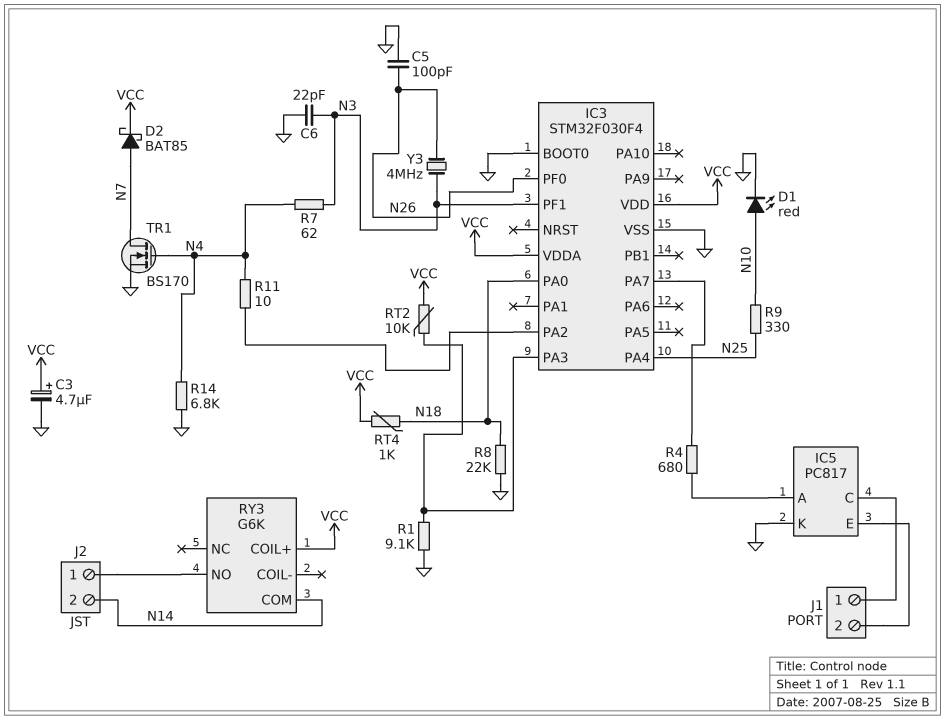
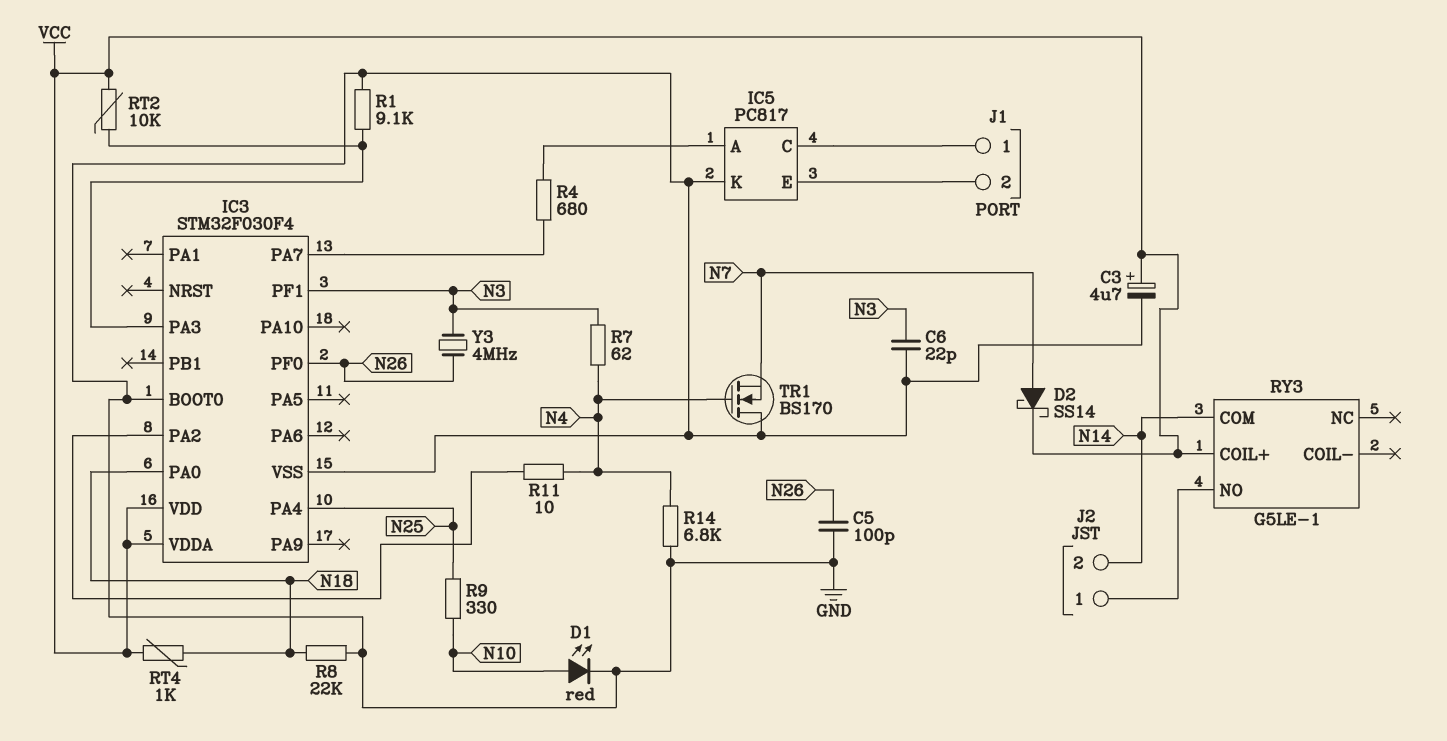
D2: schottky BAT85 (A N7, K VCC) -> schottky SS14 (A N7, K VCC)
RY3: G6K -> G5LE-1
TR1: NMOS BS170 (G N4, D N7, S GND) -> NMOS BS170 (G N4, D GND, S N7)

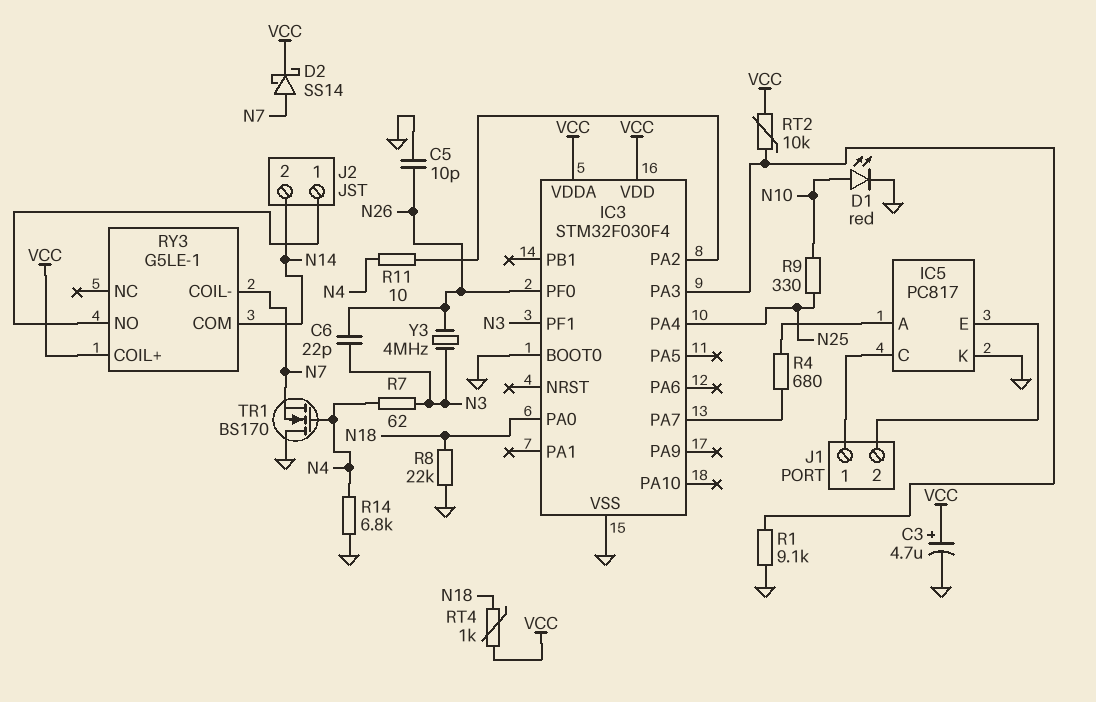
C5: 100pF (GND, N26) -> 10pF (GND, N26)
C6: 22pF (GND, N3) -> 22pF (N3, N26)
RY3 pin COIL-: none -> N7

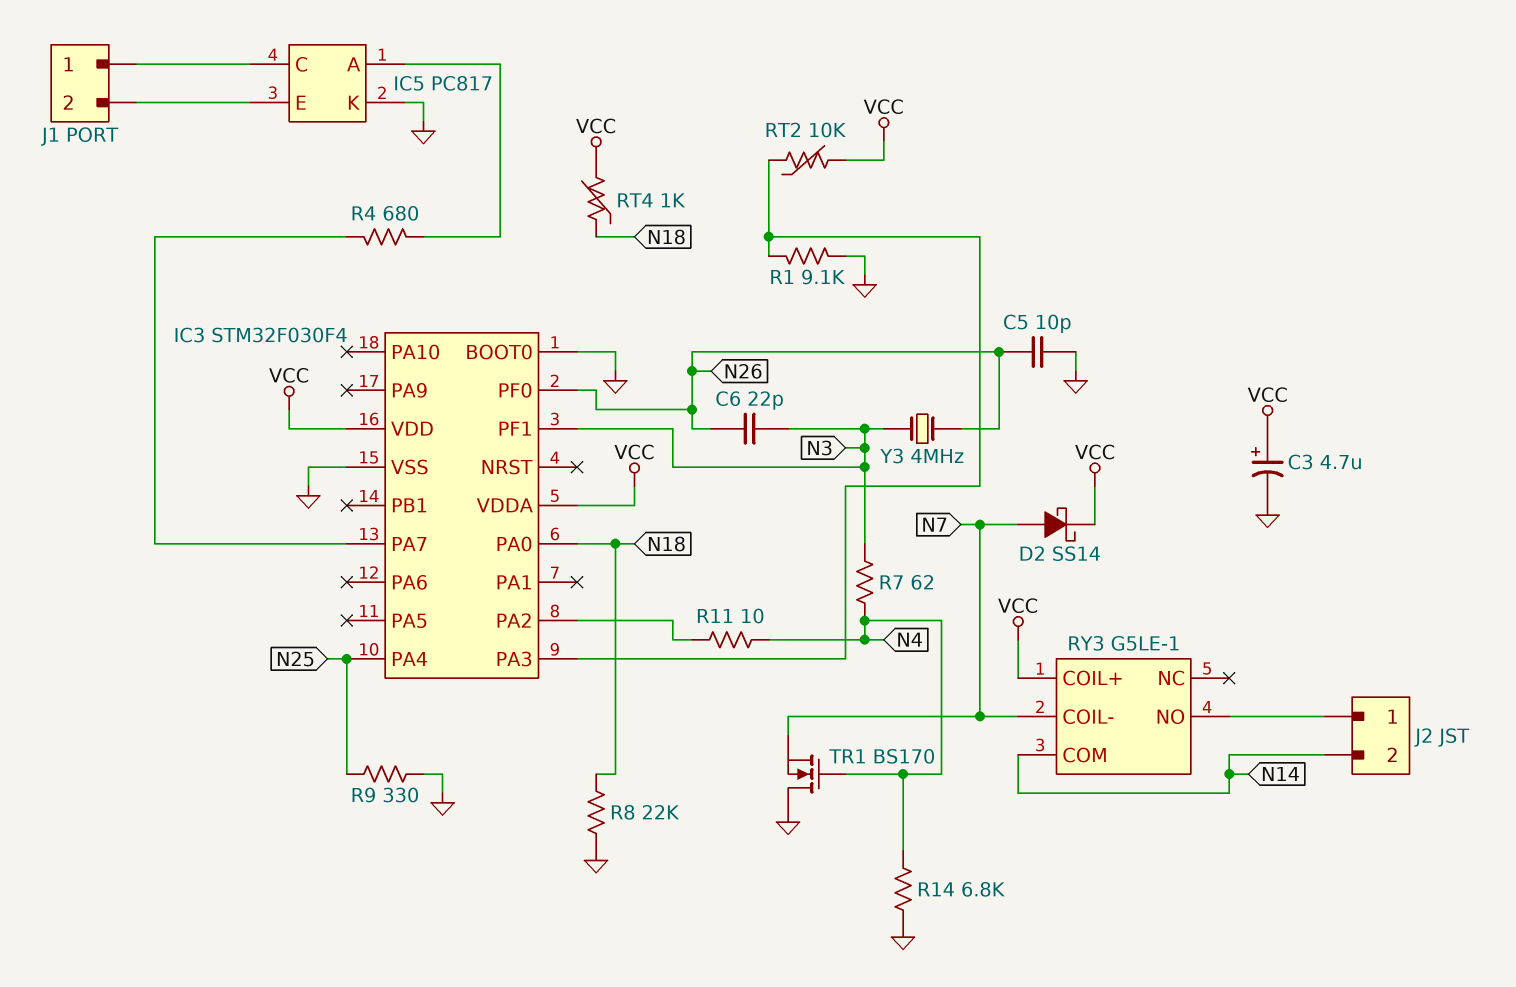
D1: LED red (A N10, K GND) -> none
R9: 330 (N10, N25) -> 330 (GND, N25)

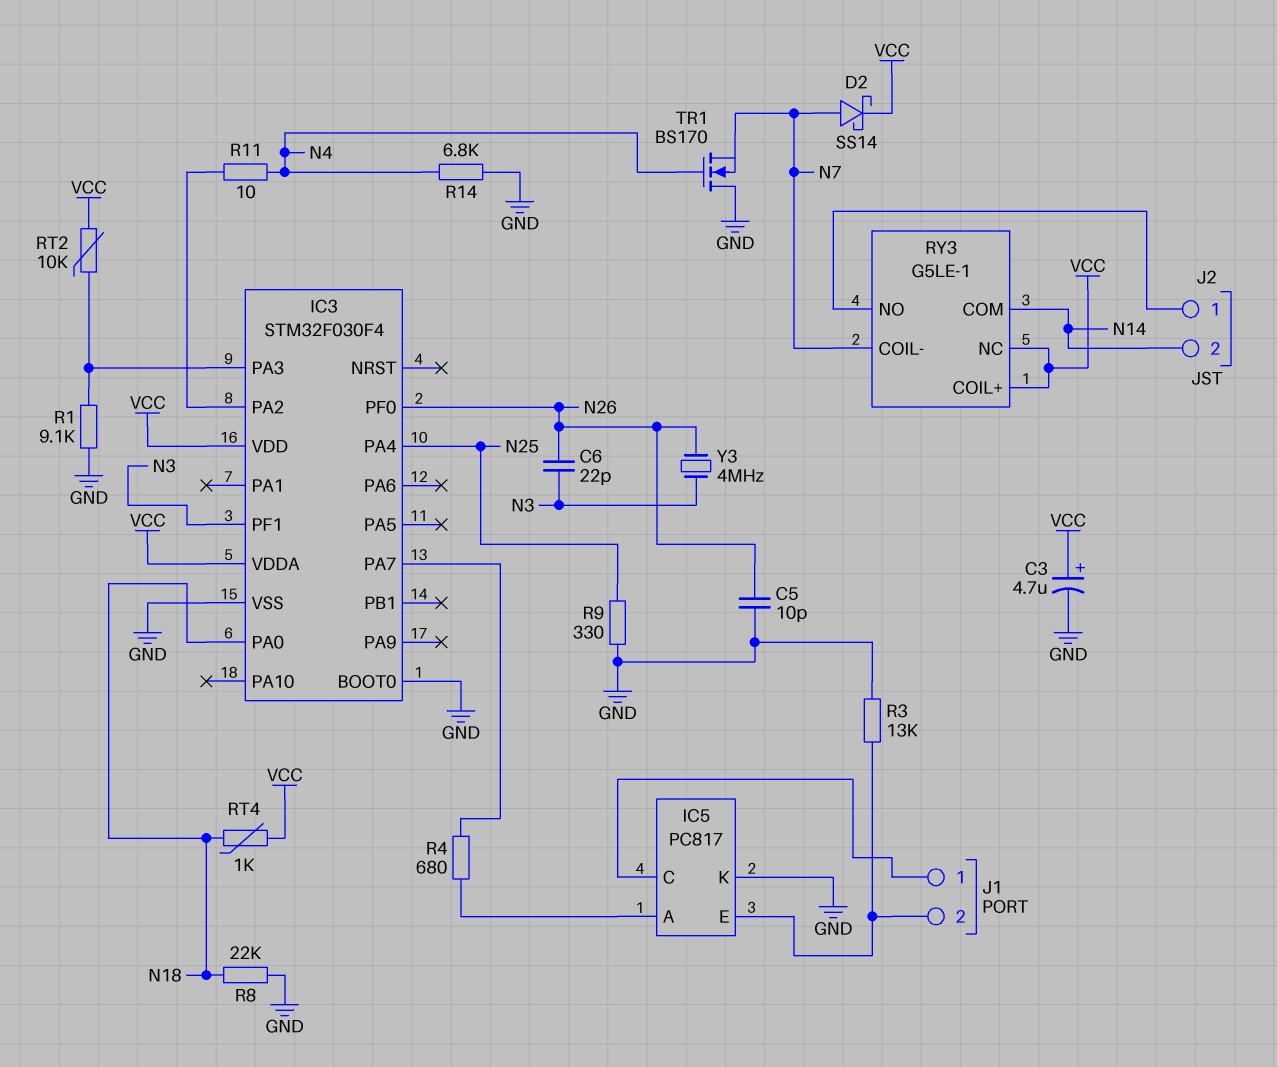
R3: none -> 13k (GND, IC5/E)
R7: 62 (N3, N4) -> none
RY3 pin NC: none -> VCC

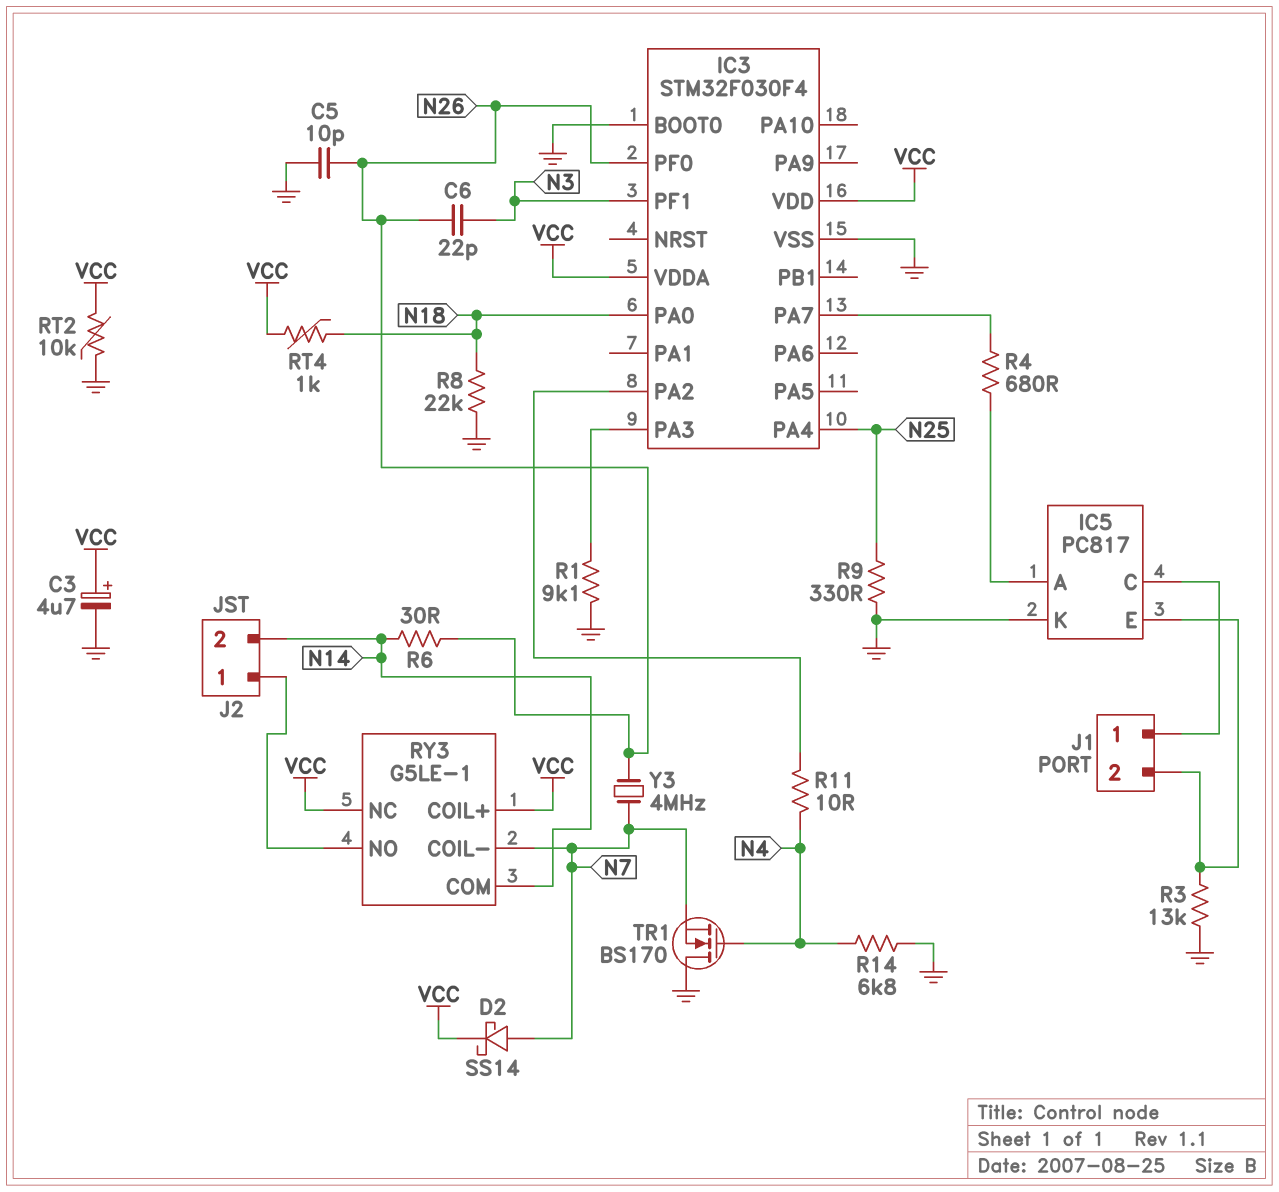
R6: none -> 30 (N14, N26)
RT2: 10k (IC3/PA3, VCC) -> 10k (GND, VCC)
Y3: 4MHz (N3, N26) -> 4MHz (N7, N26)

